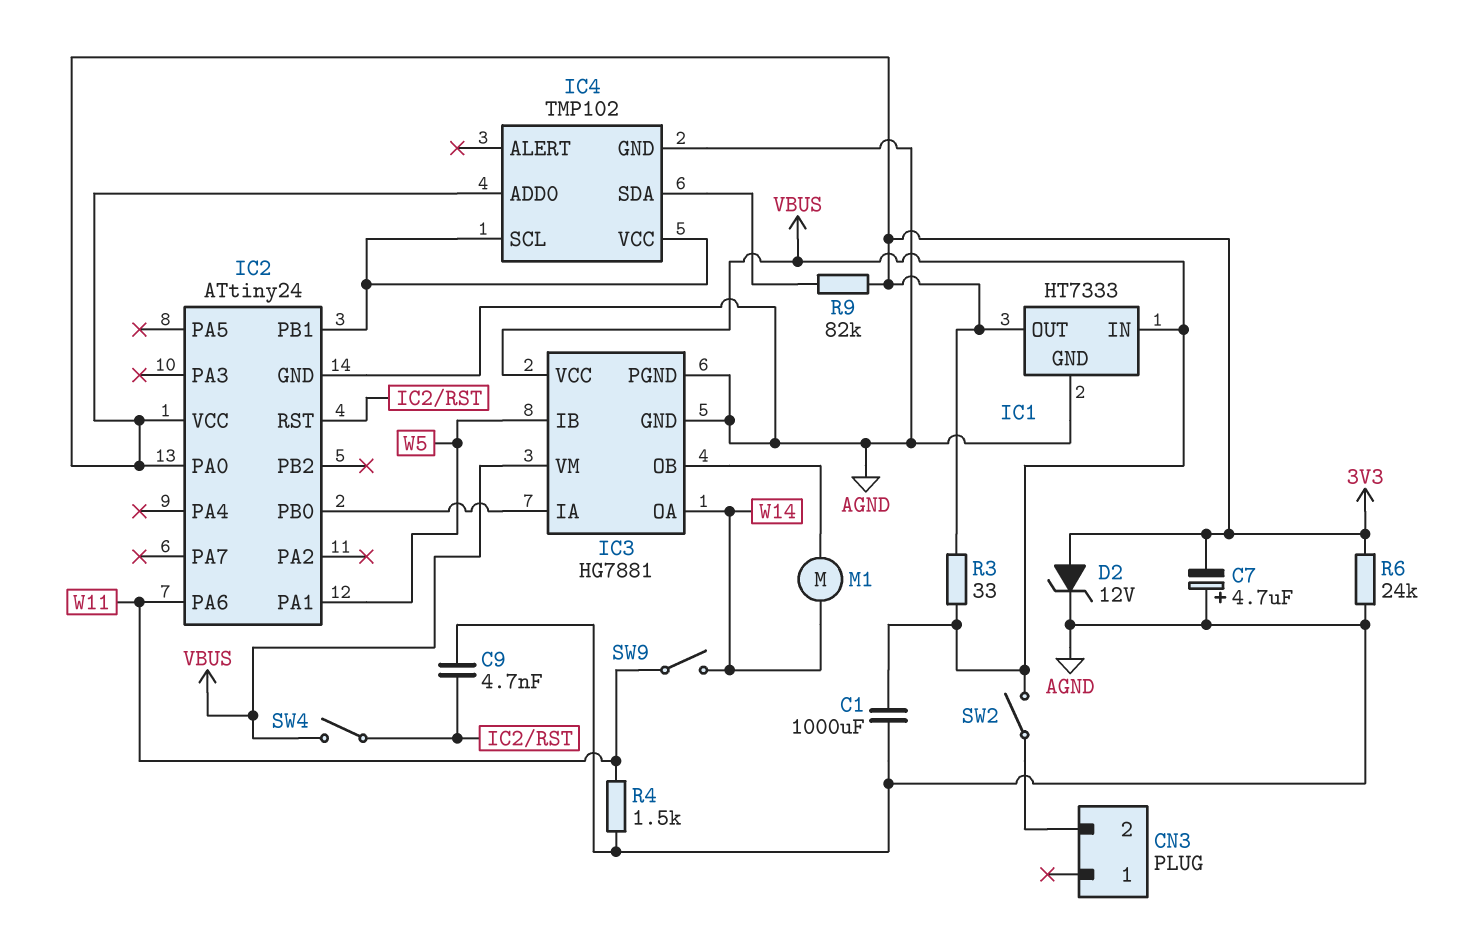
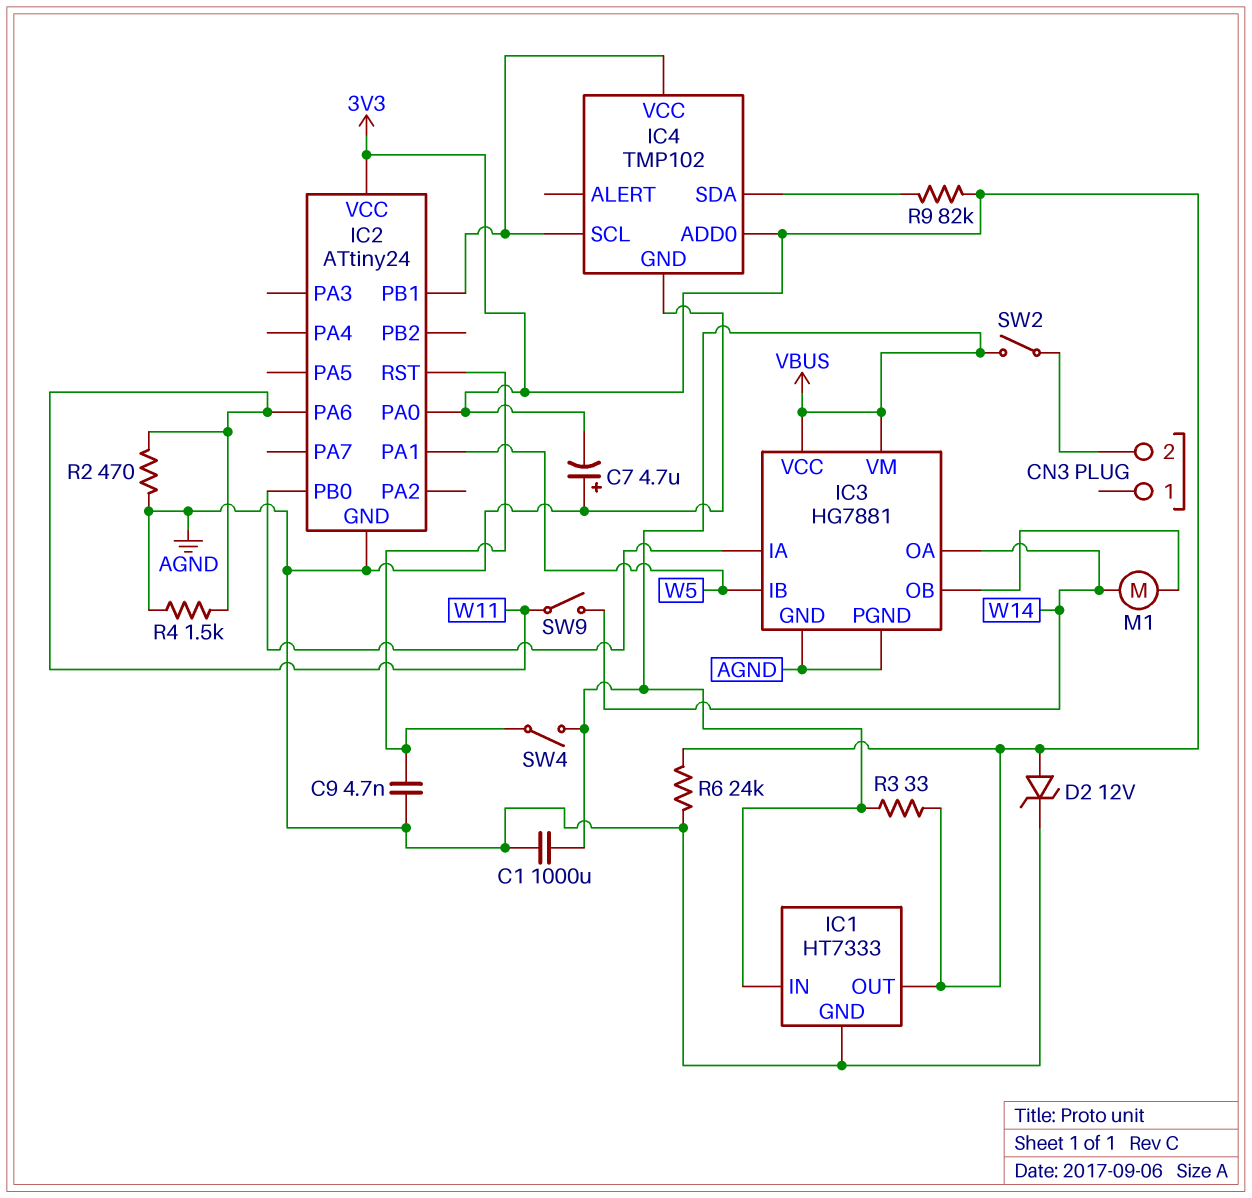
R2: none -> 470 (AGND, W11)

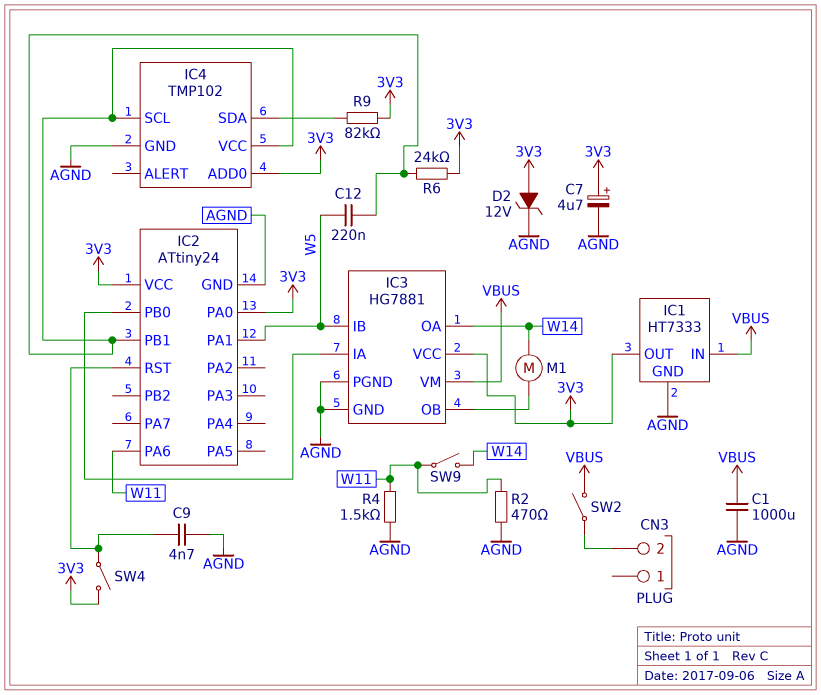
C7: 4.7uF (plus AGND, minus 3V3) -> 4.7uF (plus 3V3, minus AGND)
C12: none -> 220nF (IC2/PB1, W5)
IC3 pin VCC: VBUS -> 3V3
R3: 33 (3V3, VBUS) -> none
R6: 24k (3V3, AGND) -> 24k (3V3, IC2/PB1)
SW4: switch (IC2/RST, VBUS) -> switch (3V3, IC2/RST)

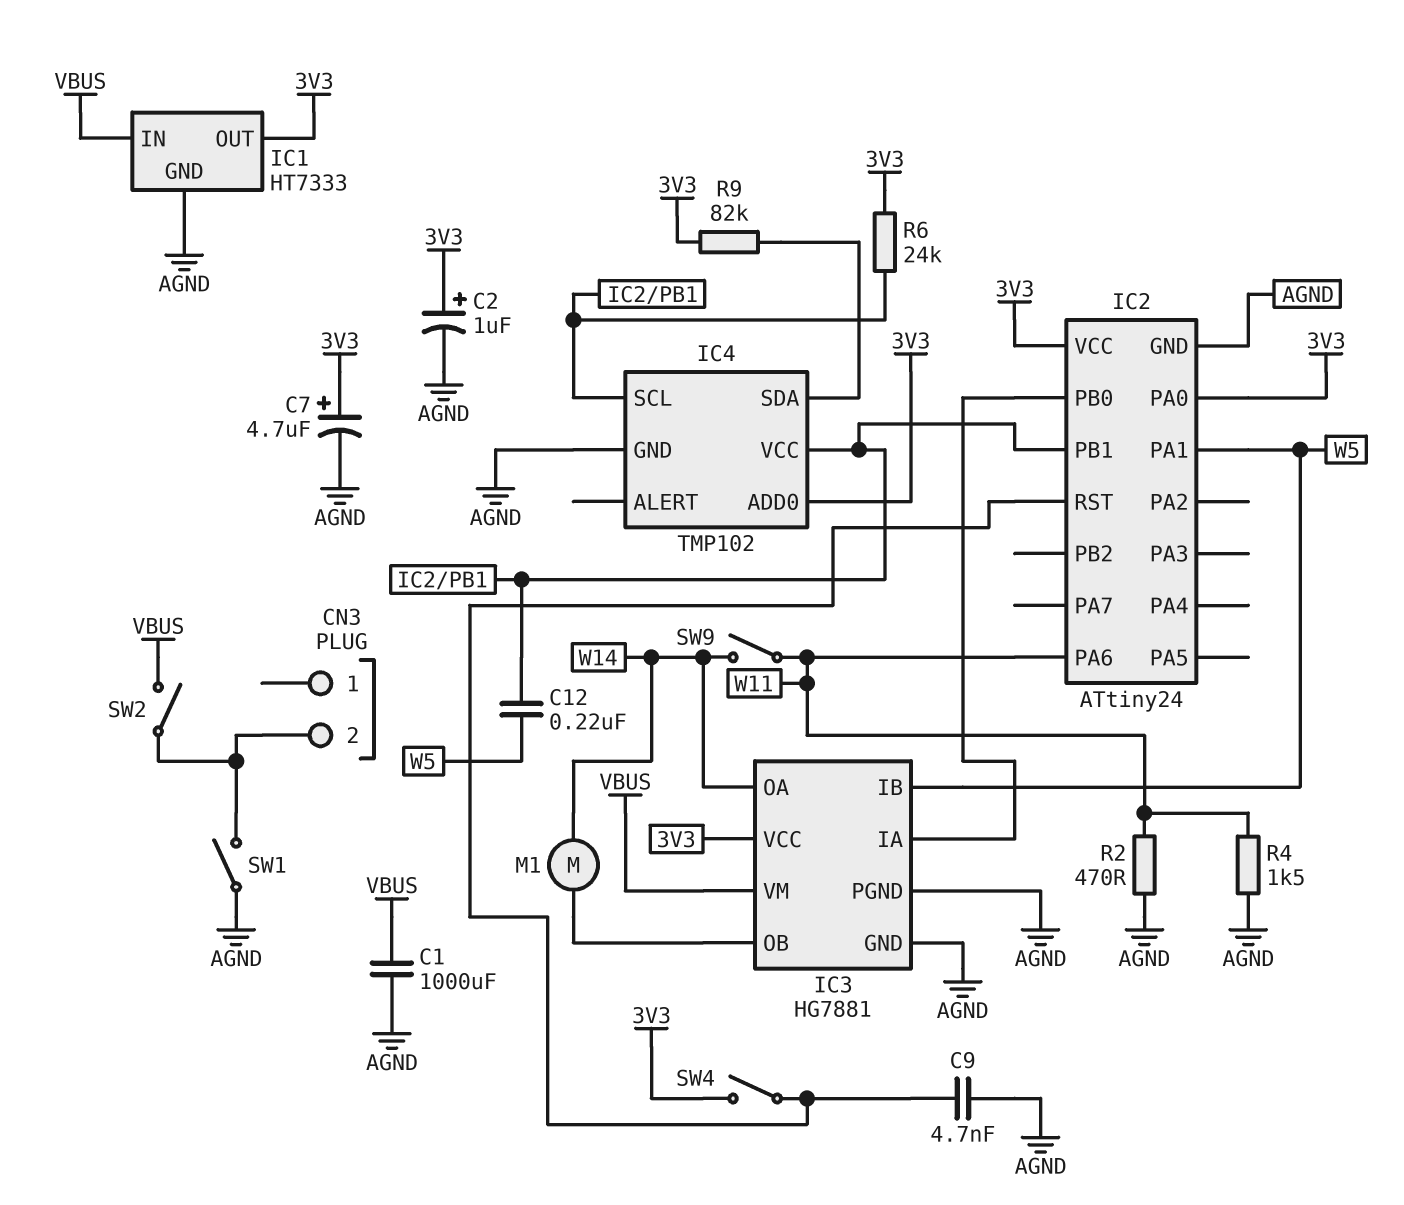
C2: none -> 1uF (plus 3V3, minus AGND)
D2: zener 12V (A 3V3, K AGND) -> none
SW1: none -> switch (AGND, CN3/2)

